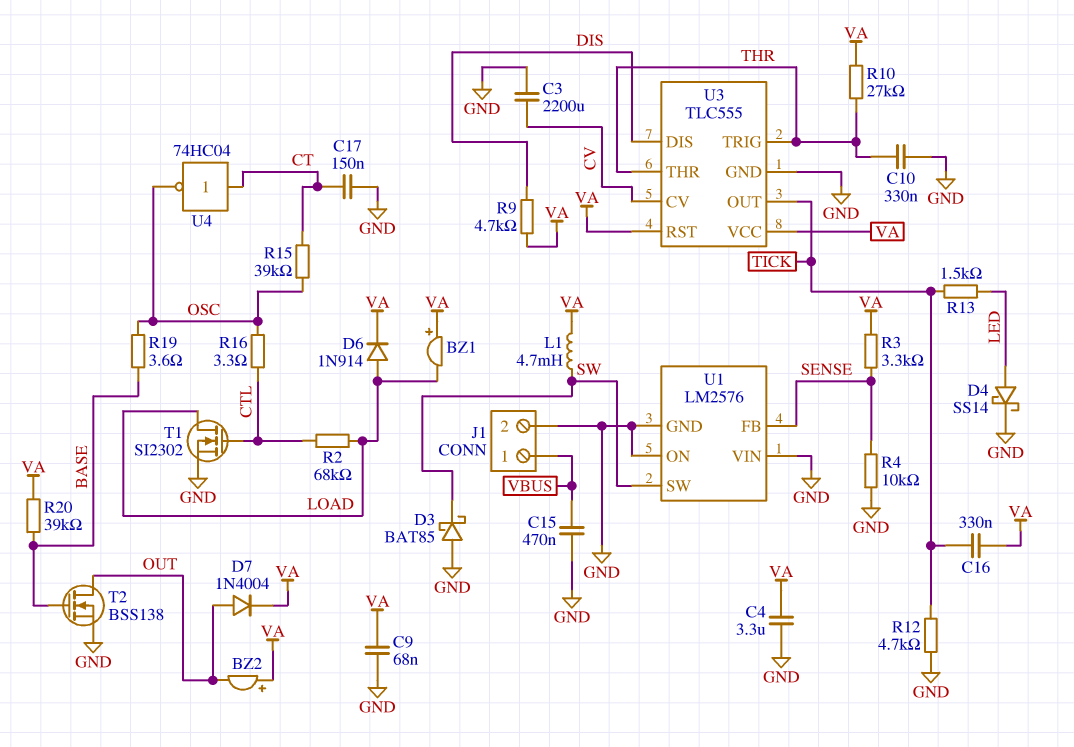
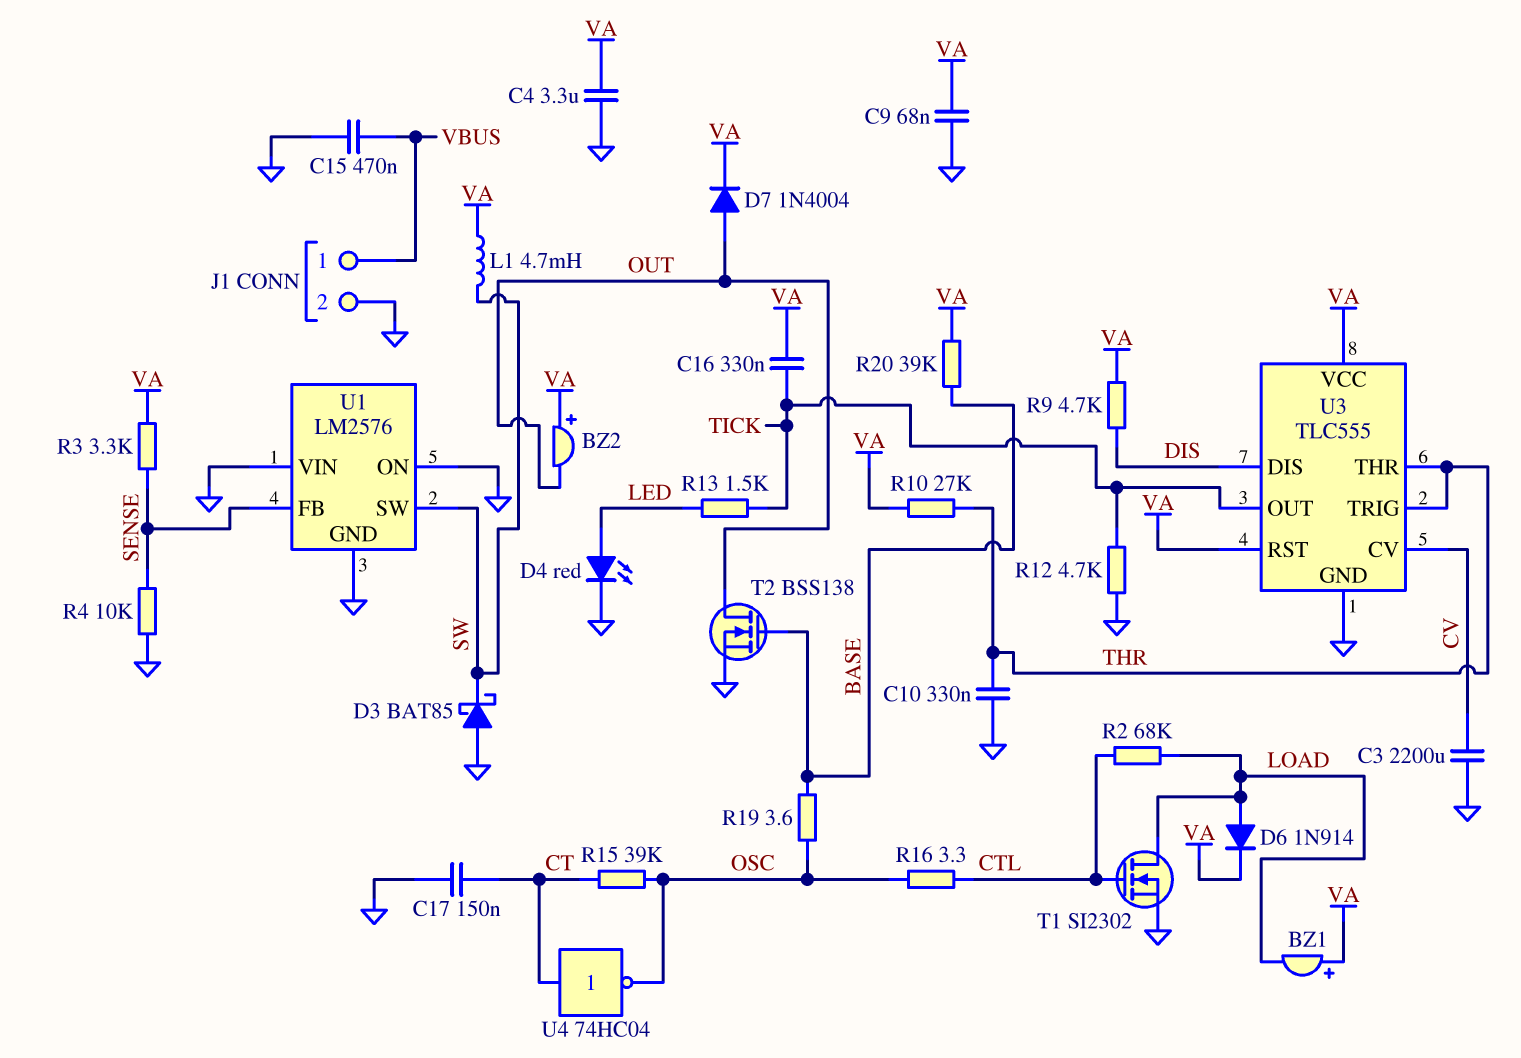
D4: schottky SS14 (A LED, K GND) -> LED red (A LED, K GND)

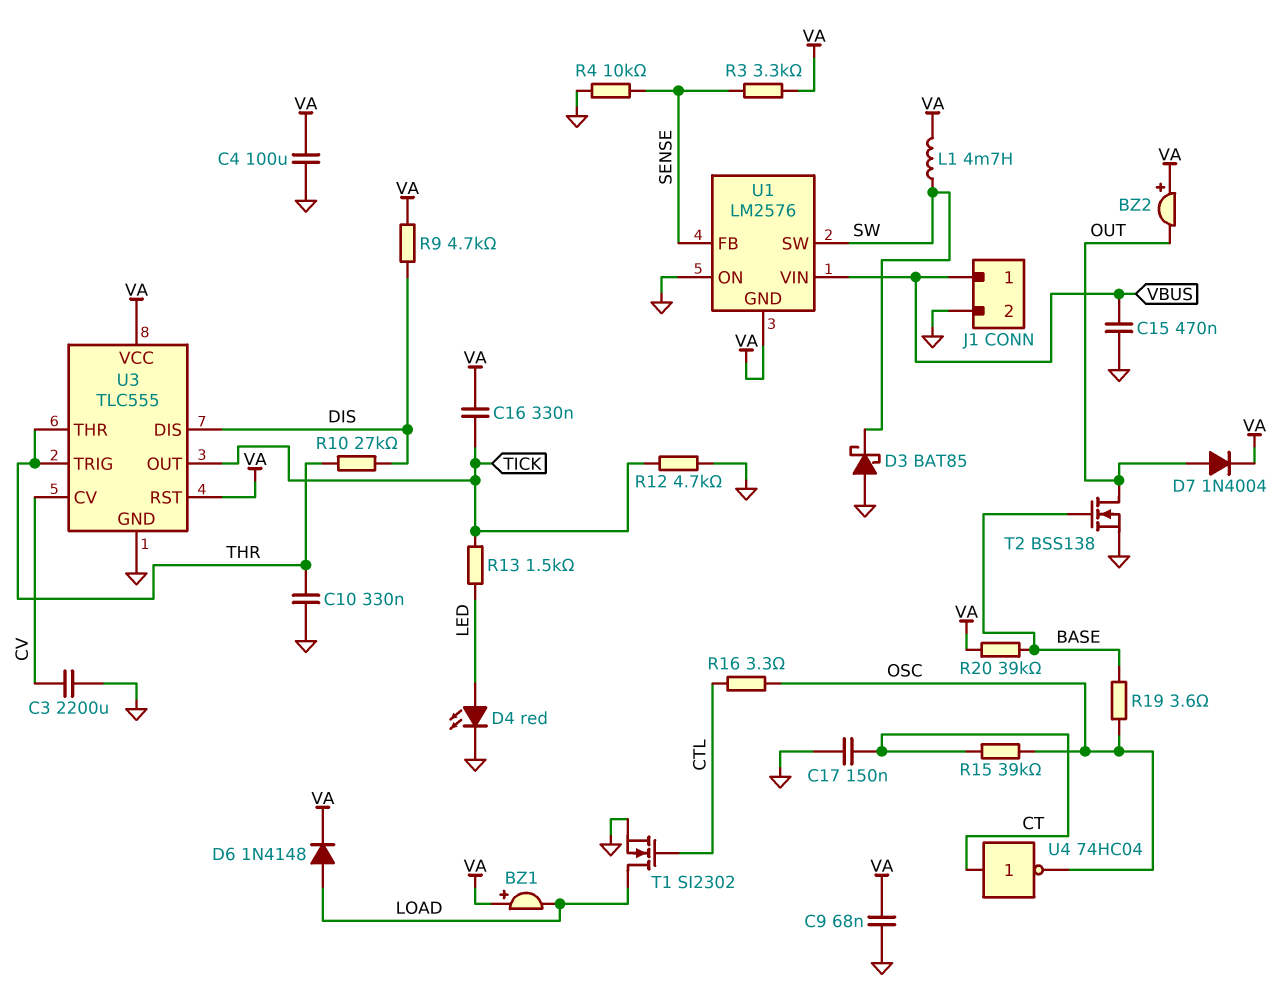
C4: 3.3uF (GND, VA) -> 100uF (GND, VA)
D6: diode 1N914 (A LOAD, K VA) -> diode 1N4148 (A LOAD, K VA)
R2: 68k (CTL, LOAD) -> none
R10: 27k (THR, VA) -> 27k (DIS, THR)
U1 pin GND: GND -> VA
U1 pin VIN: GND -> VBUS

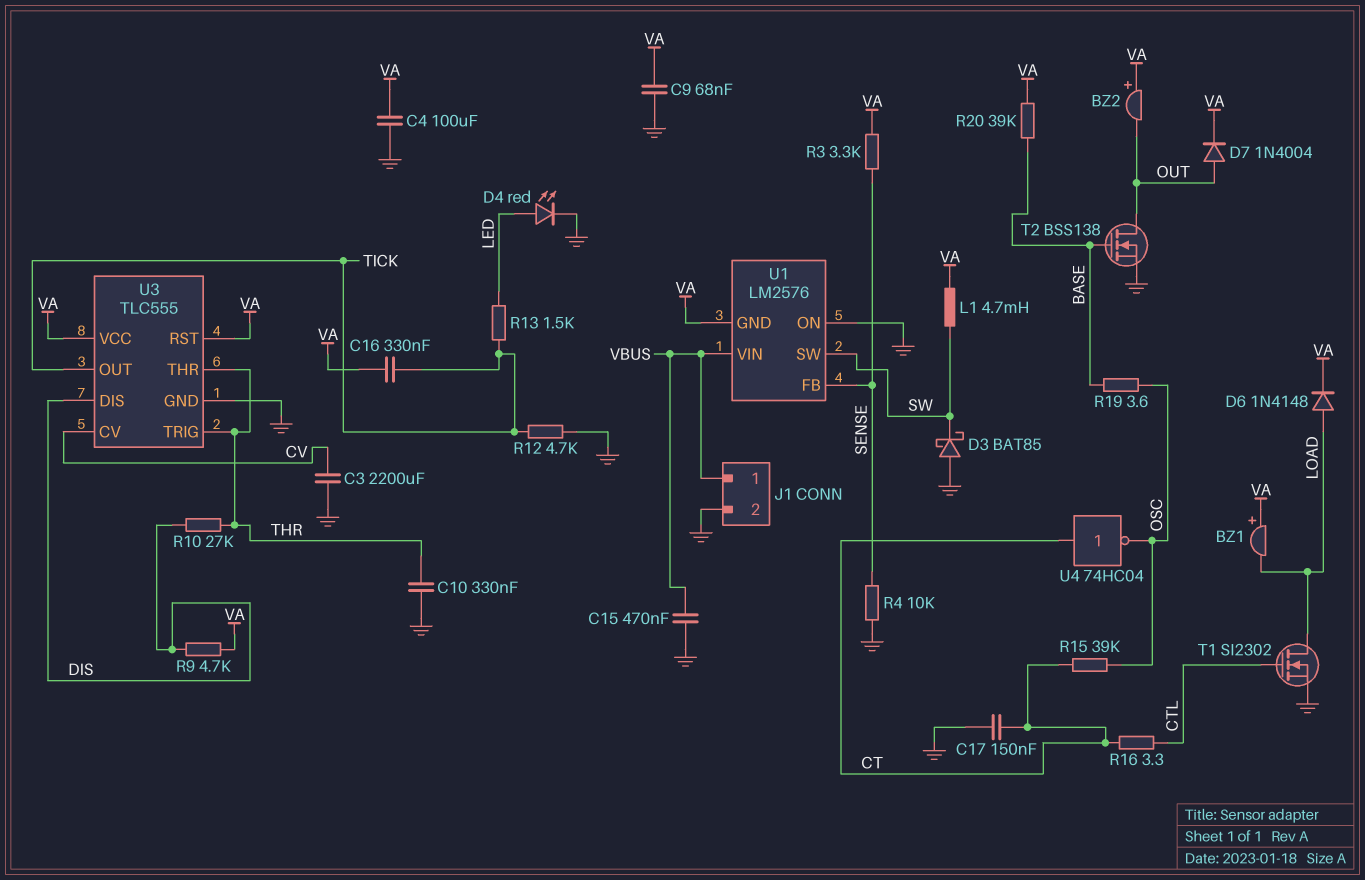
R16: 3.3 (CTL, OSC) -> 3.3 (CT, CTL)

